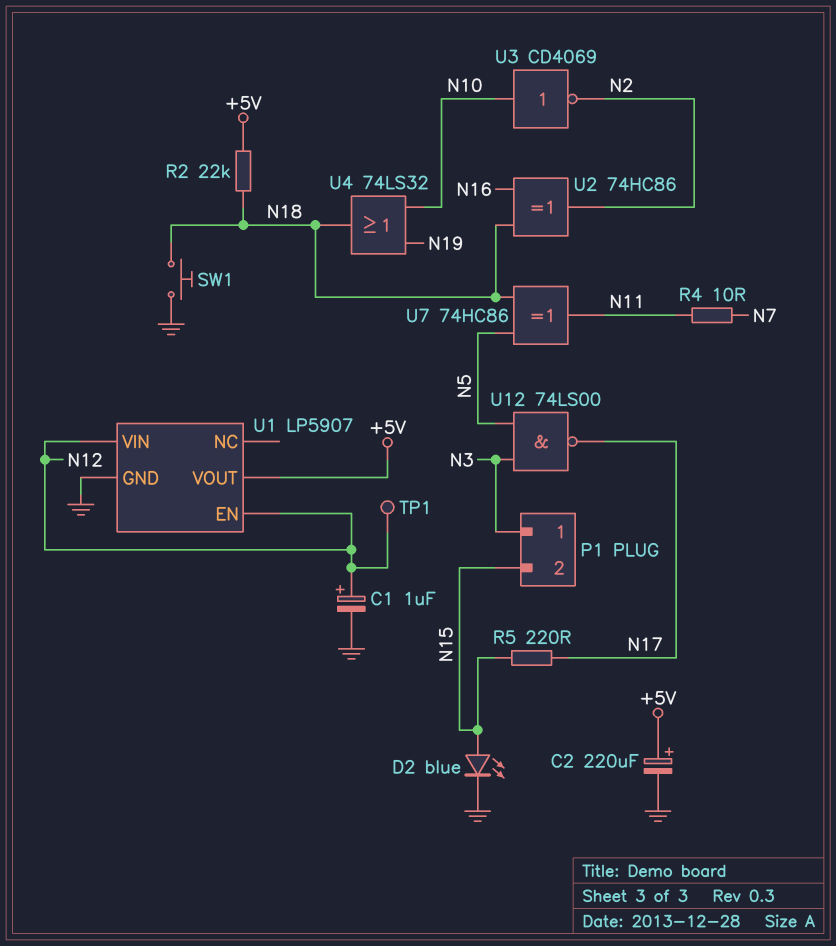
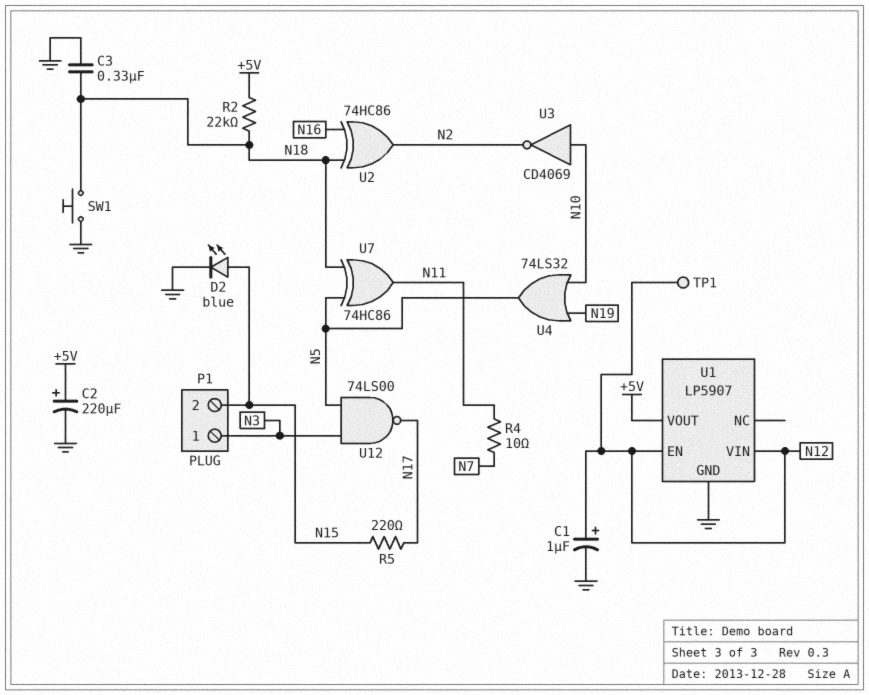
C3: none -> 330nF (GND, N18)
U4: OR 74LS32 (in N10, in N19, out N18) -> OR 74LS32 (in N10, in N19, out N5)

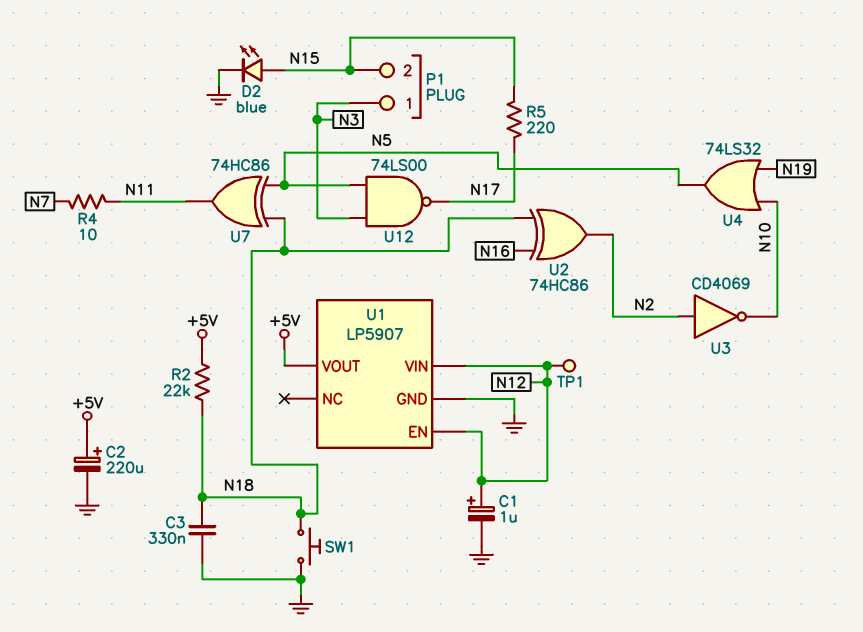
U3: NOT CD4069 (in N10, out N2) -> NOT CD4069 (in N2, out N10)

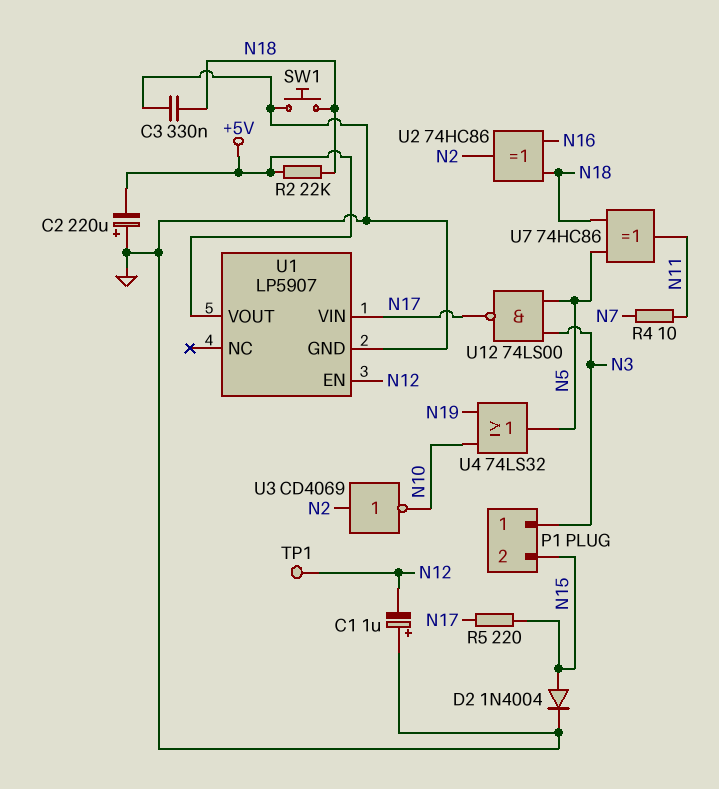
C1: 1uF (plus N12, minus GND) -> 1uF (plus GND, minus N12)
C2: 220uF (plus +5V, minus GND) -> 220uF (plus GND, minus +5V)
D2: LED blue (A N15, K GND) -> diode 1N4004 (A N15, K GND)
U1 pin VIN: N12 -> N17

